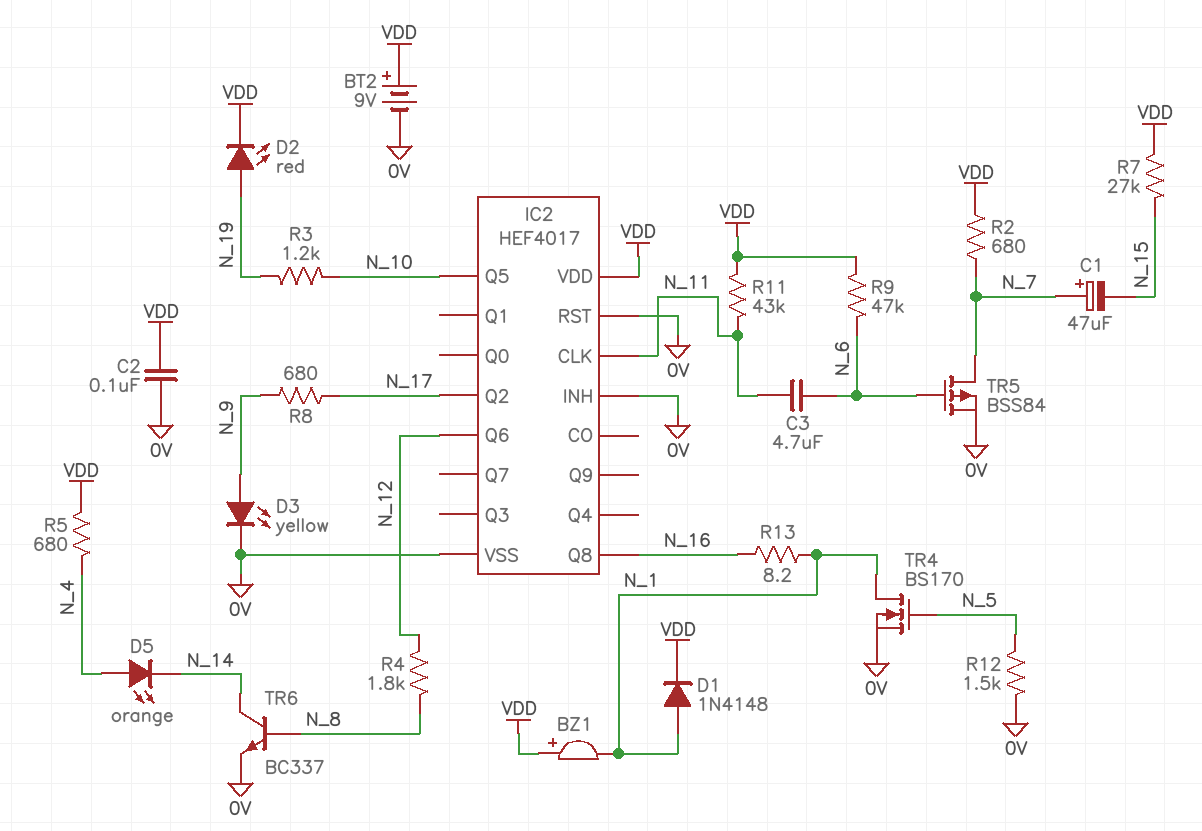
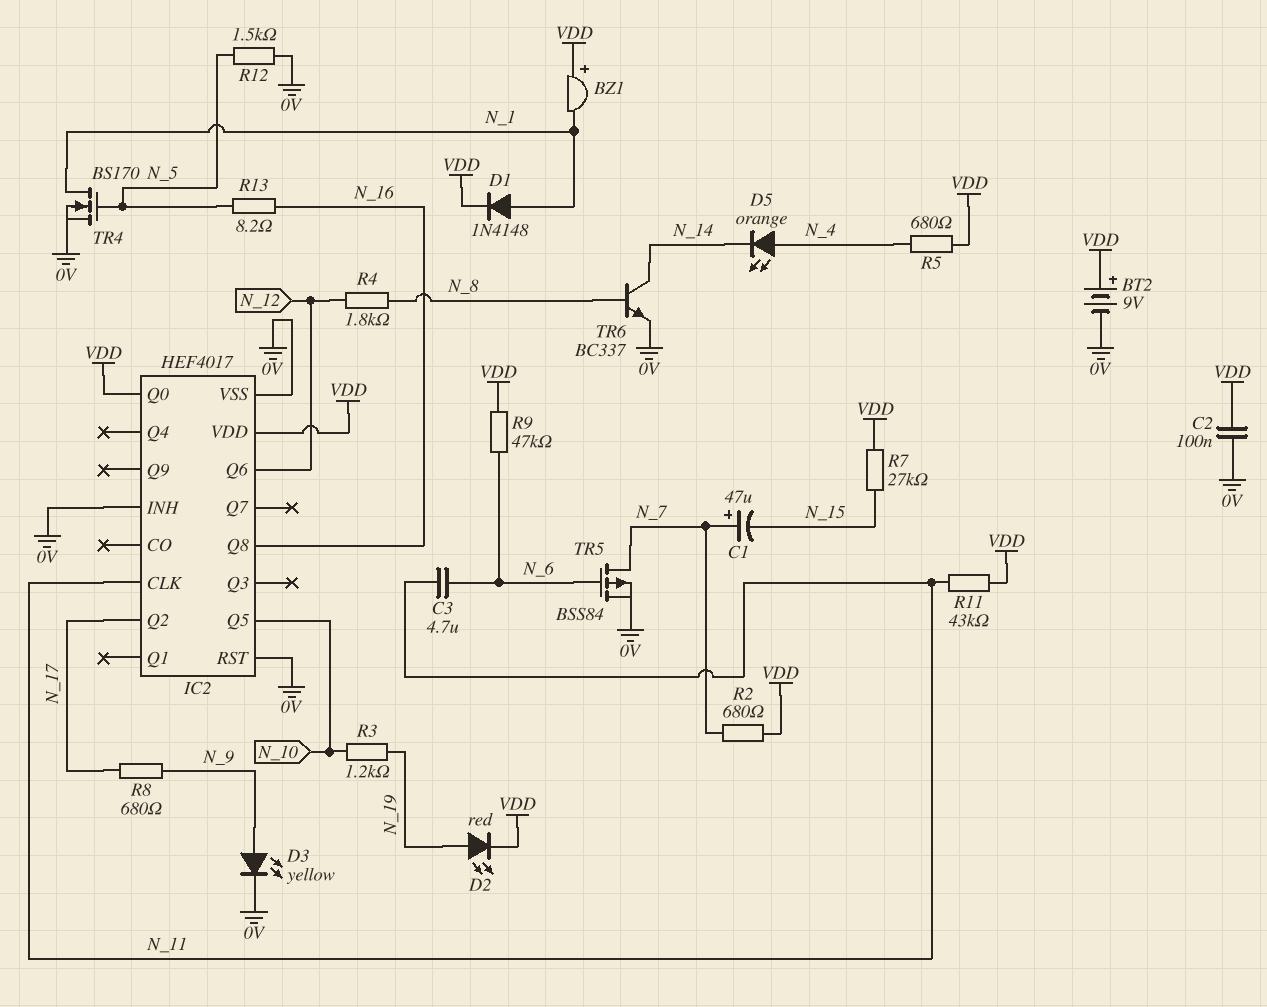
IC2 pin Q0: none -> VDD
R13: 8.2 (N_1, N_16) -> 8.2 (N_5, N_16)

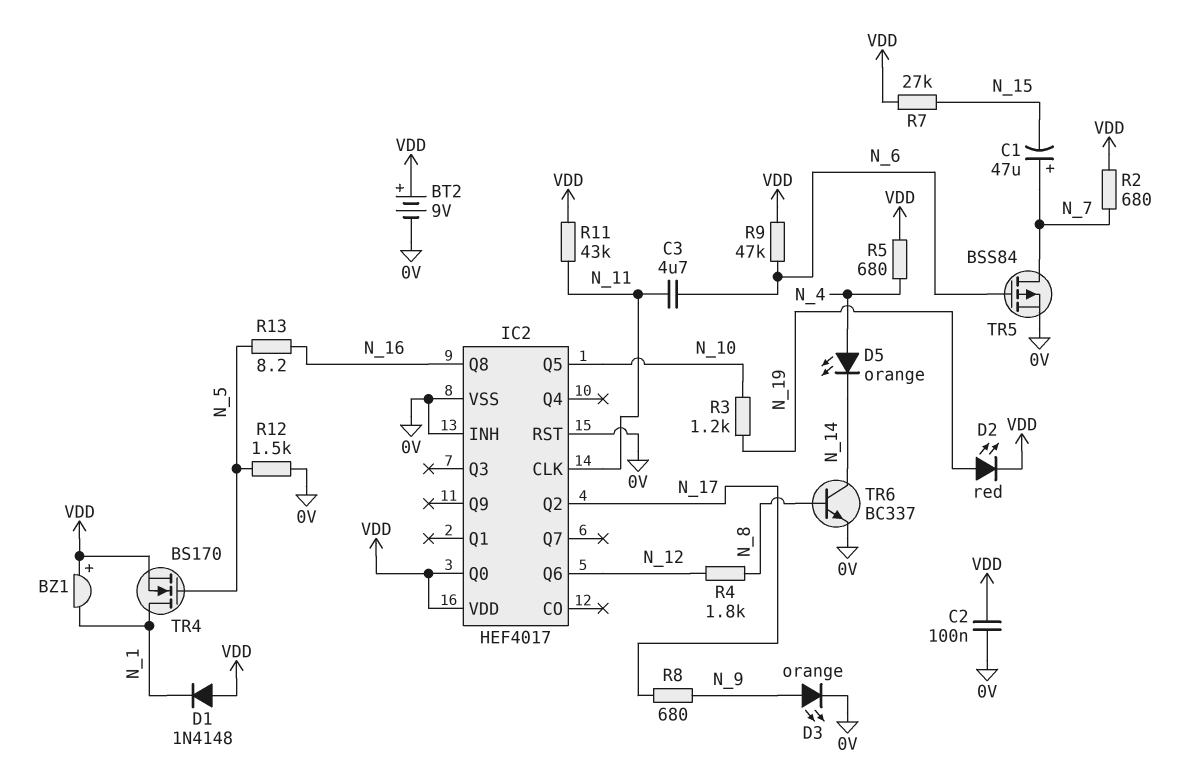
D1: diode 1N4148 (A N_1, K VDD) -> diode 1N4148 (A VDD, K N_1)
D3: LED yellow (A N_9, K 0V) -> LED orange (A N_9, K 0V)
TR4: NMOS BS170 (G N_5, D N_1, S 0V) -> NMOS BS170 (G N_5, D N_1, S VDD)

